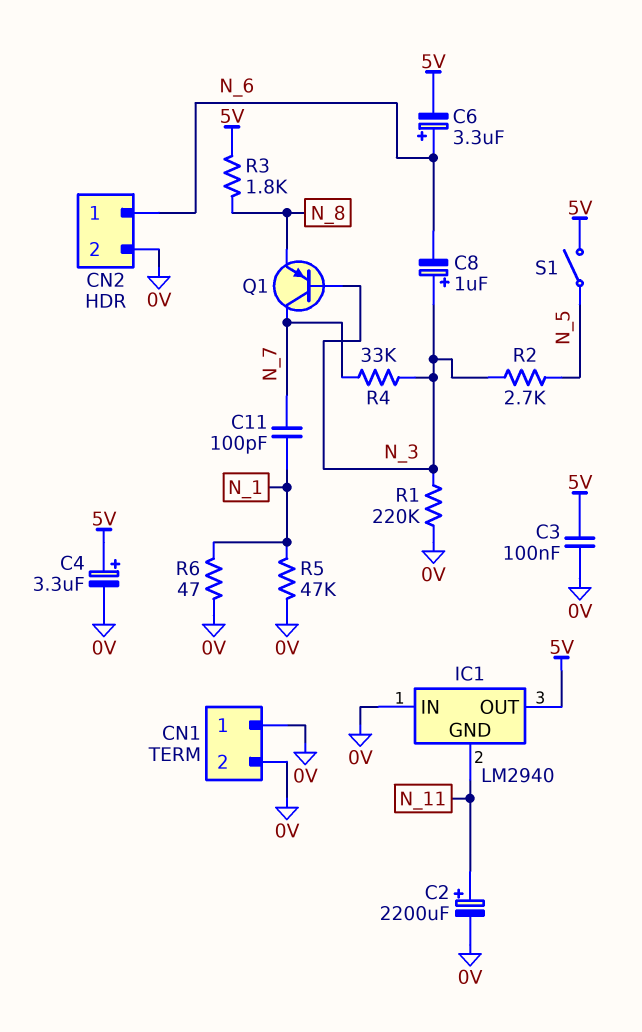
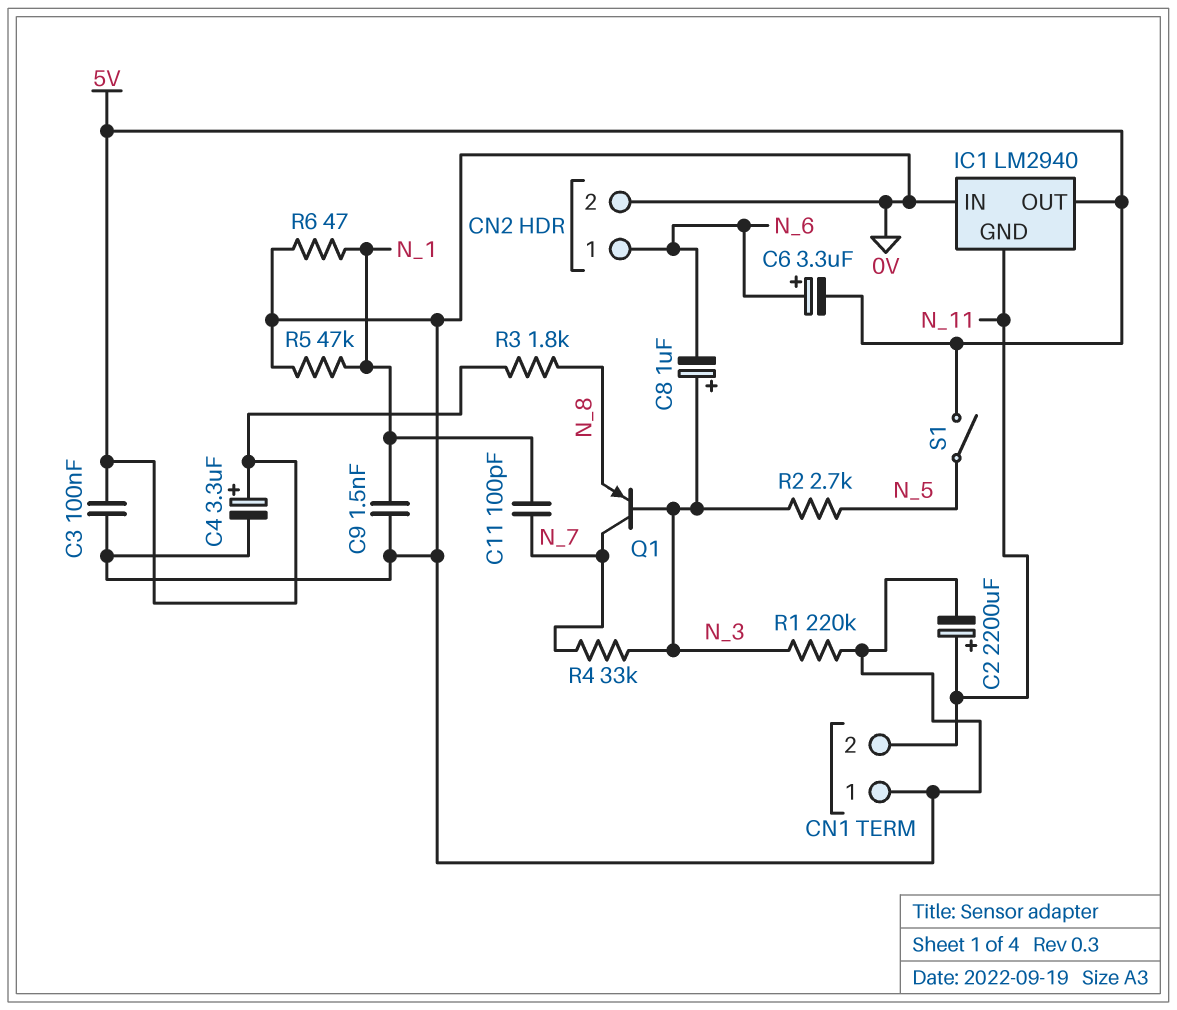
C9: none -> 1.5nF (0V, N_1)
CN1 pin 2: 0V -> N_11

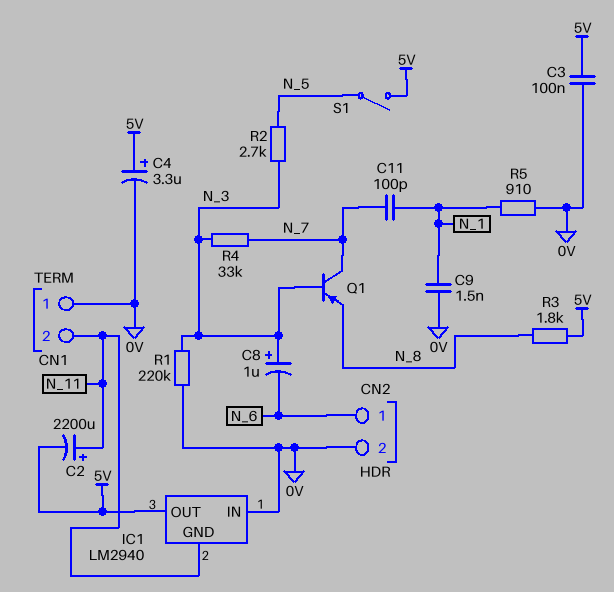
C2: 2200uF (plus N_11, minus 0V) -> 2200uF (plus N_11, minus 5V)
C6: 3.3uF (plus N_6, minus 5V) -> none
R5: 47k (0V, N_1) -> 910 (0V, N_1)
R6: 47 (0V, N_1) -> none

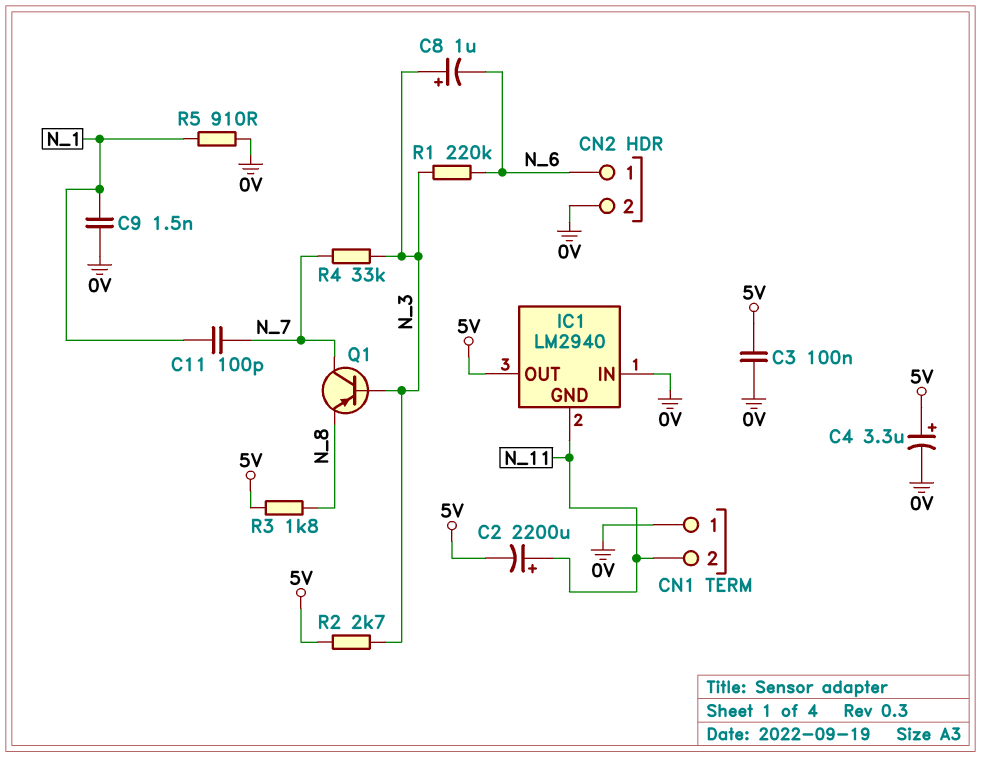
R1: 220k (0V, N_3) -> 220k (N_3, N_6)
R2: 2.7k (N_3, N_5) -> 2.7k (5V, N_3)
S1: switch (5V, N_5) -> none

